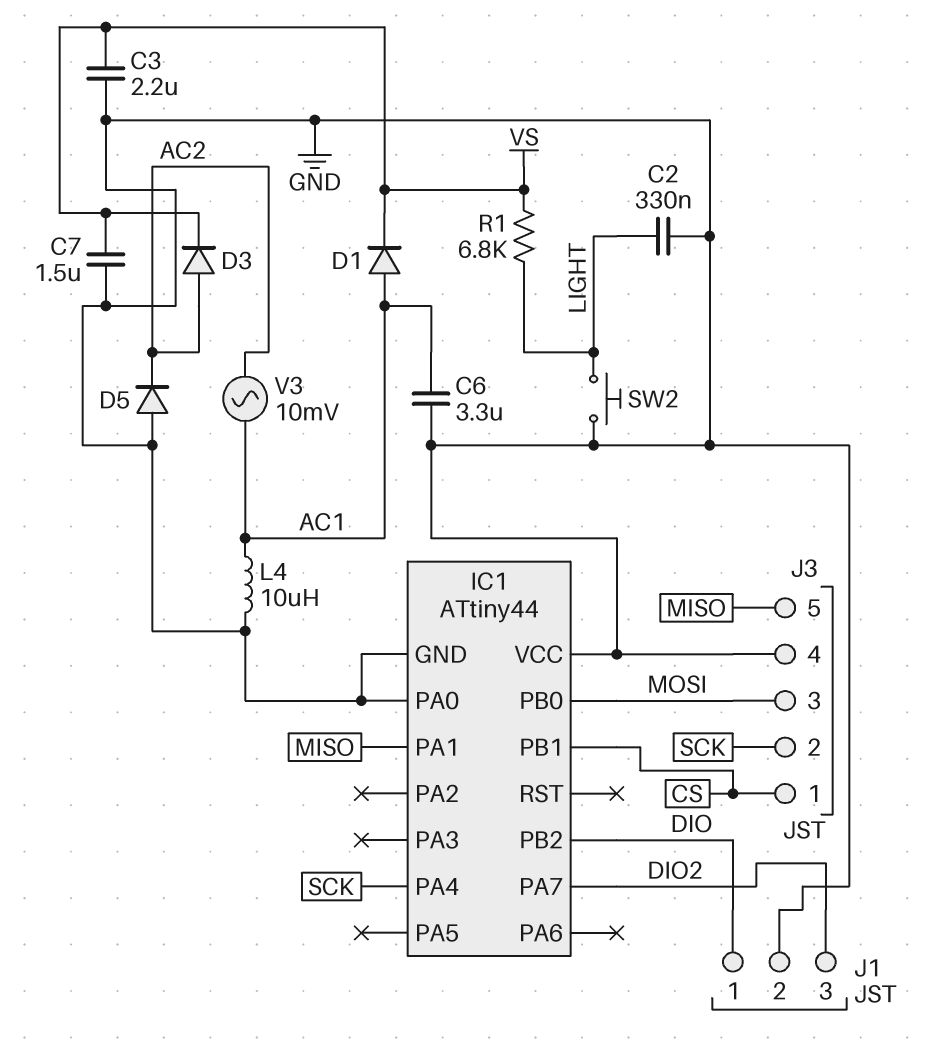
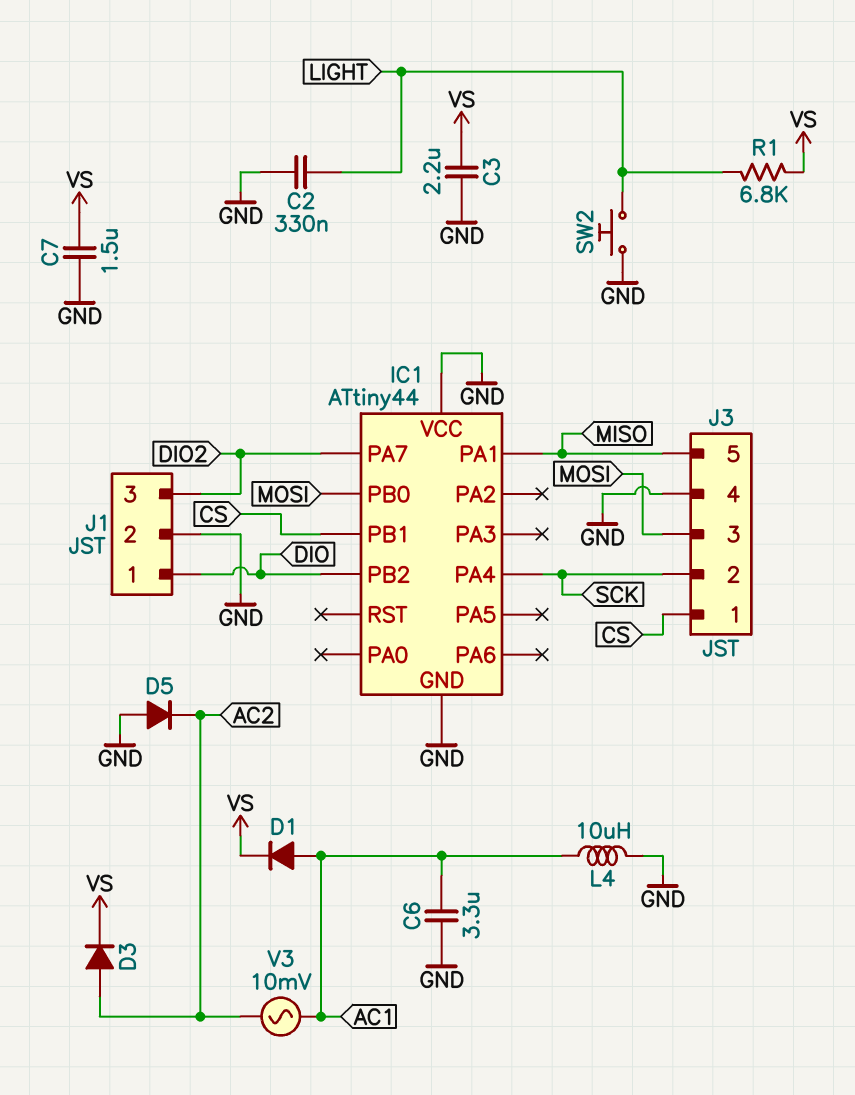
IC1 pin PA0: GND -> none

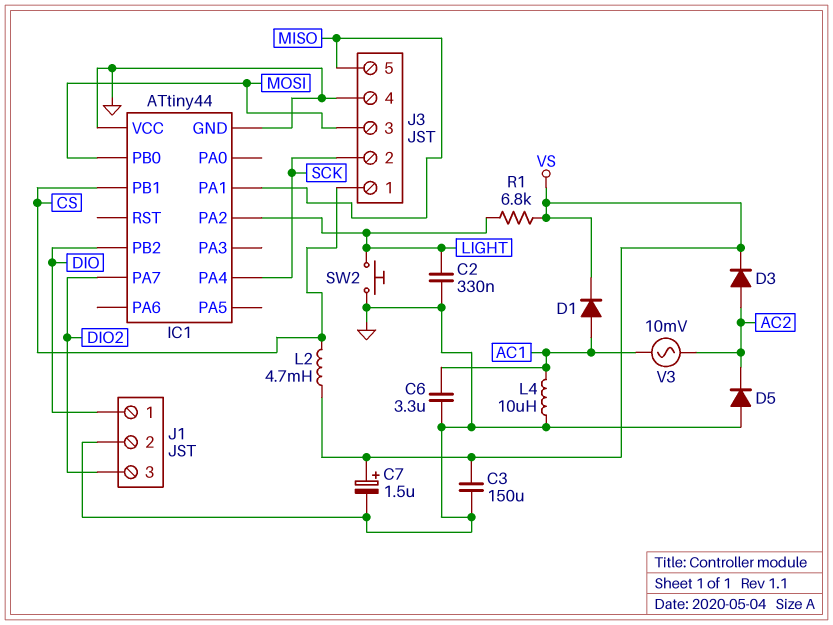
C3: 2.2uF (GND, VS) -> 150uF (GND, VS)
C7: 1.5uF (GND, VS) -> 1.5uF (plus VS, minus GND)
IC1 pin PA2: none -> LIGHT
L2: none -> 4.7mH (CS, VS)

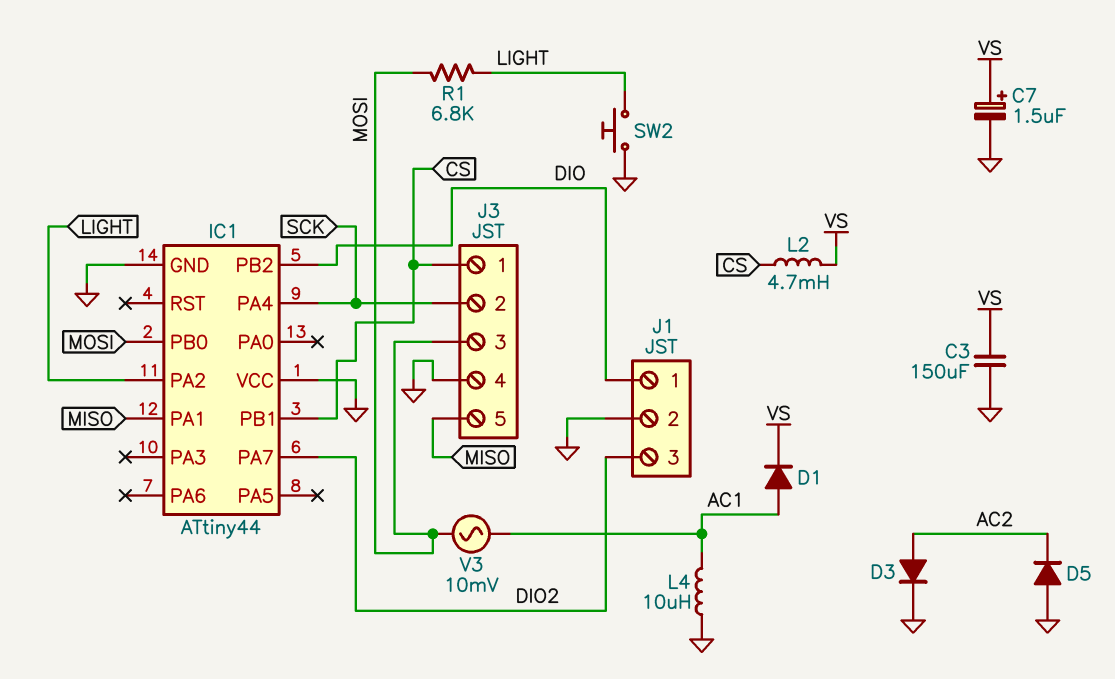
C2: 330nF (GND, LIGHT) -> none
C6: 3.3uF (AC1, GND) -> none
D3: diode (A AC2, K VS) -> diode (A AC2, K GND)
R1: 6.8k (LIGHT, VS) -> 6.8k (LIGHT, MOSI)
V3: AC 10mV (AC1, AC2) -> AC 10mV (AC1, MOSI)

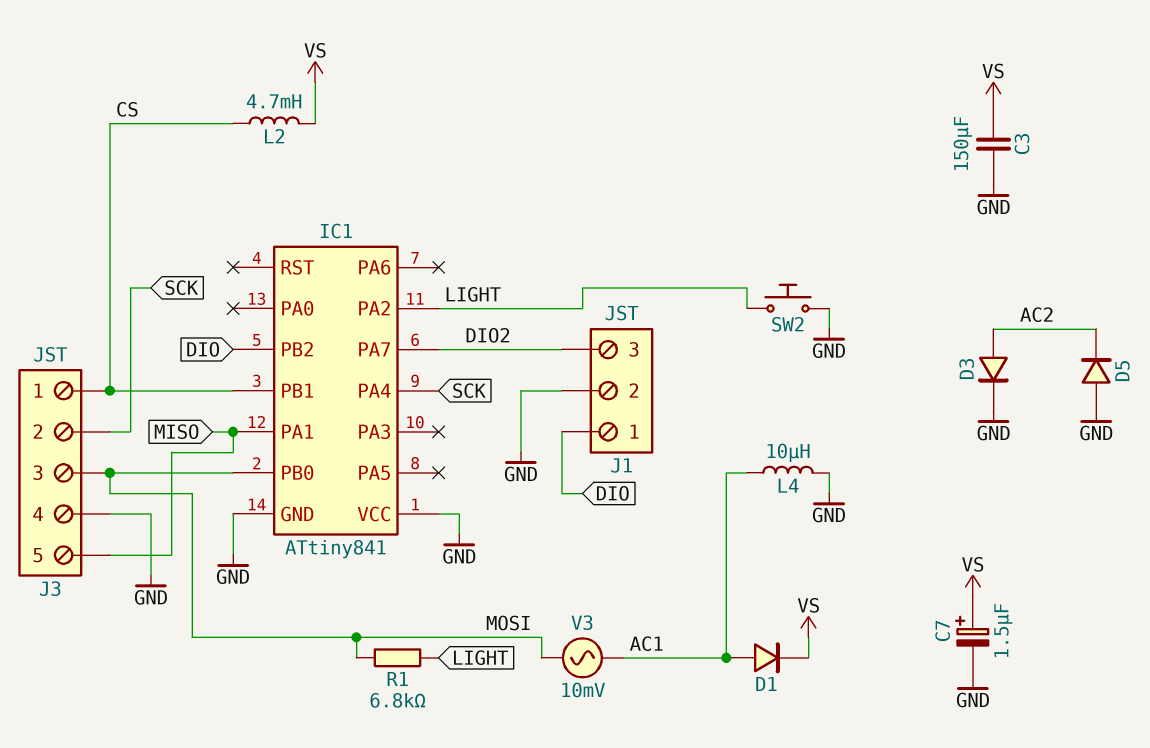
IC1: ATtiny44 -> ATtiny841

